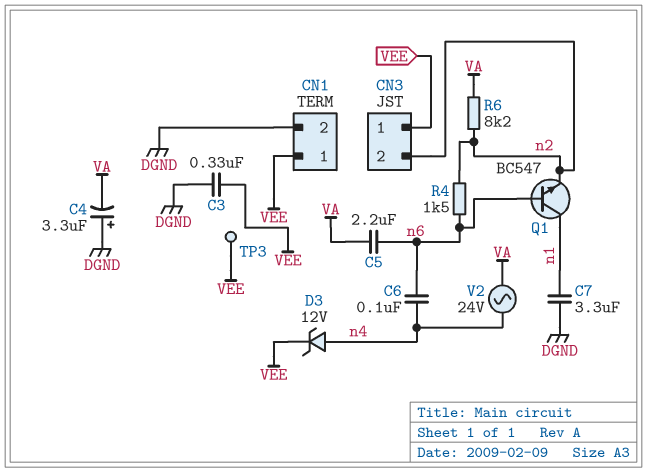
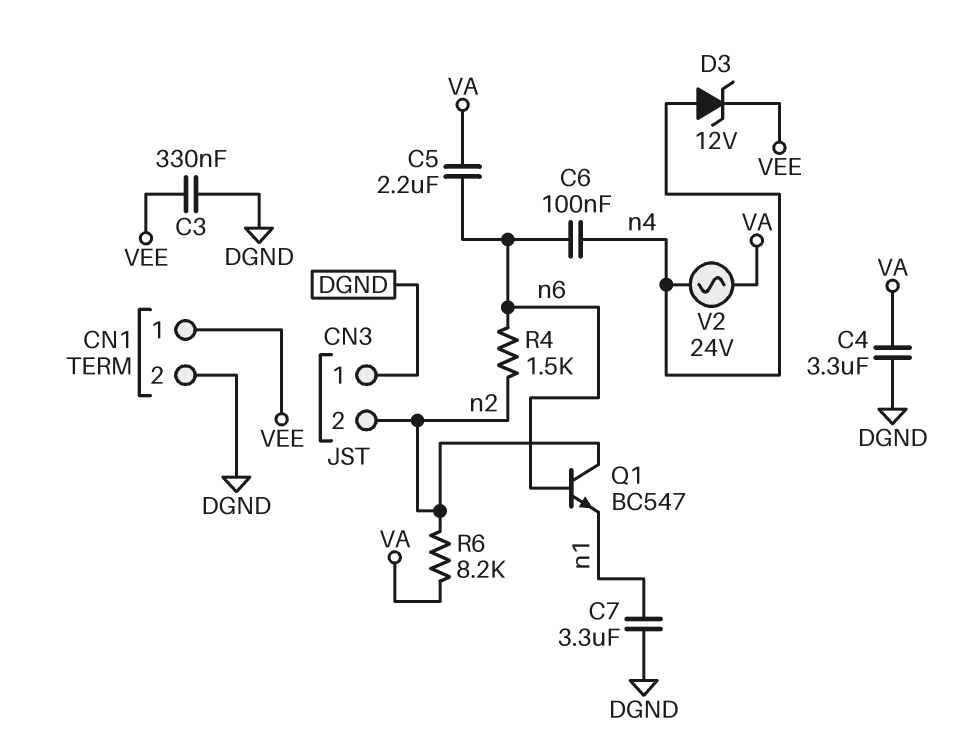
C4: 3.3uF (plus DGND, minus VA) -> 3.3uF (DGND, VA)
CN3 pin 1: VEE -> DGND
Q1: NPN BC547 (B n6, C n1, E n2) -> NPN BC547 (B n6, C n2, E n1)
TP3: test point (VEE) -> none

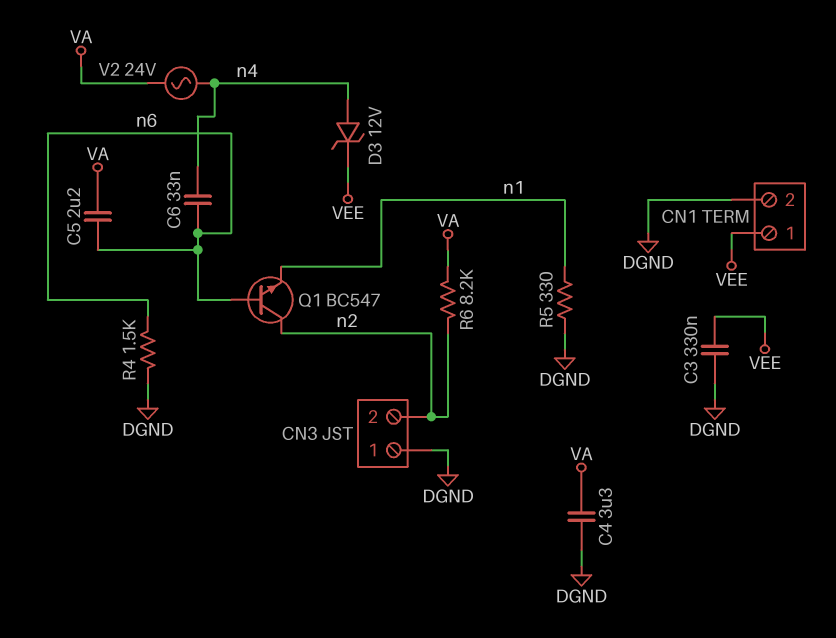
C6: 100nF (n4, n6) -> 33nF (n4, n6)
C7: 3.3uF (DGND, n1) -> none
R4: 1.5k (n2, n6) -> 1.5k (DGND, n6)
R5: none -> 330 (DGND, n1)

